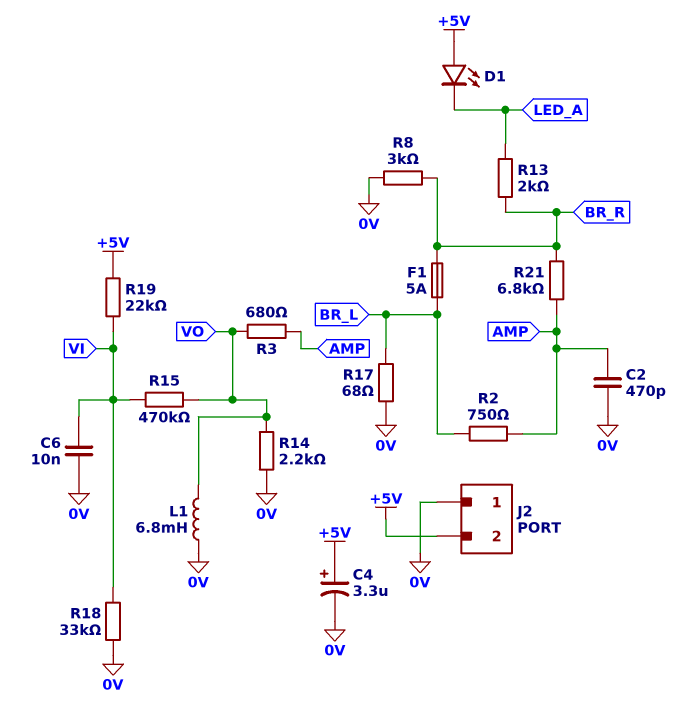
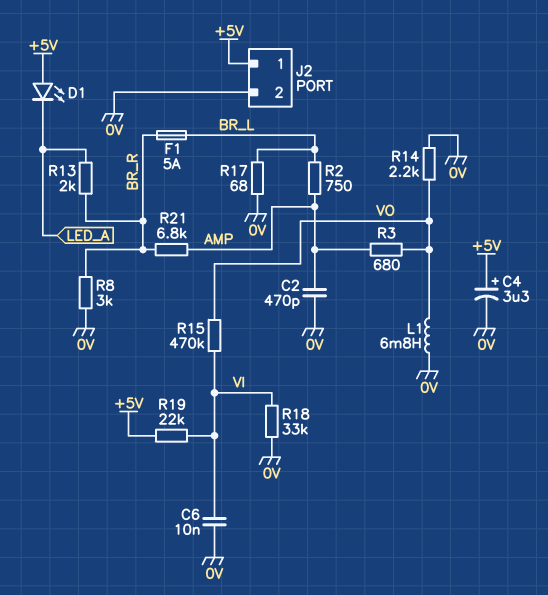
J2 pin 1: 0V -> +5V
J2 pin 2: +5V -> 0V

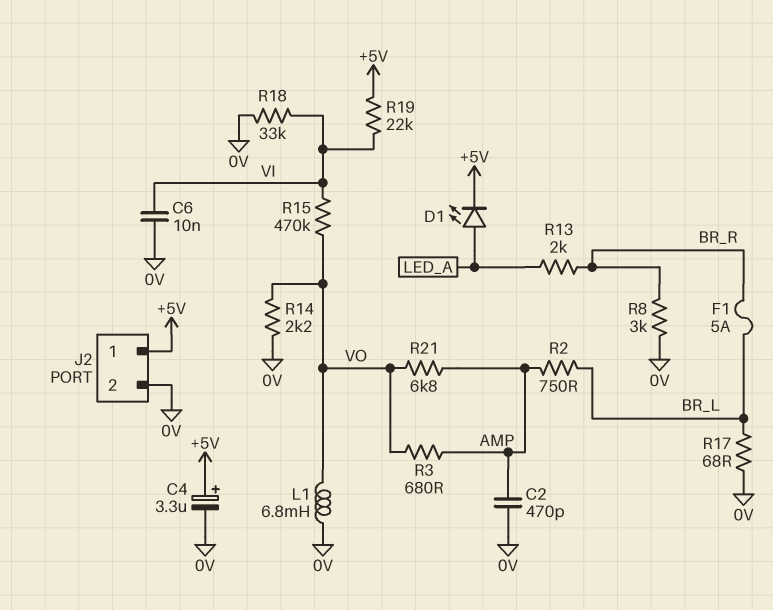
D1: LED (A +5V, K LED_A) -> LED (A LED_A, K +5V)
R21: 6.8k (AMP, BR_R) -> 6.8k (AMP, VO)

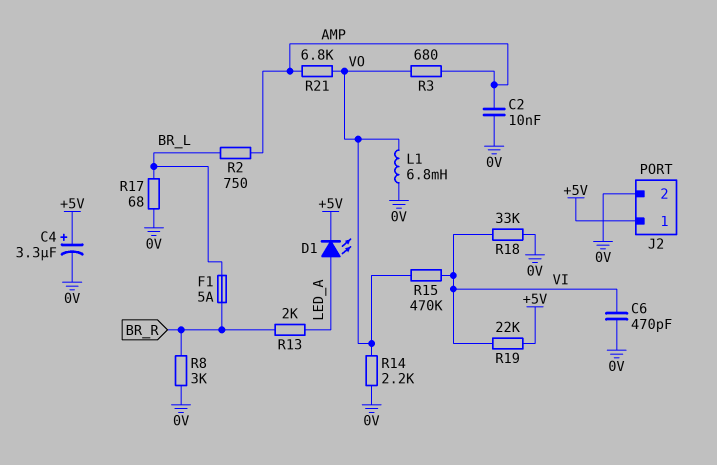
C2: 470pF (0V, AMP) -> 10nF (0V, AMP)
C6: 10nF (0V, VI) -> 470pF (0V, VI)

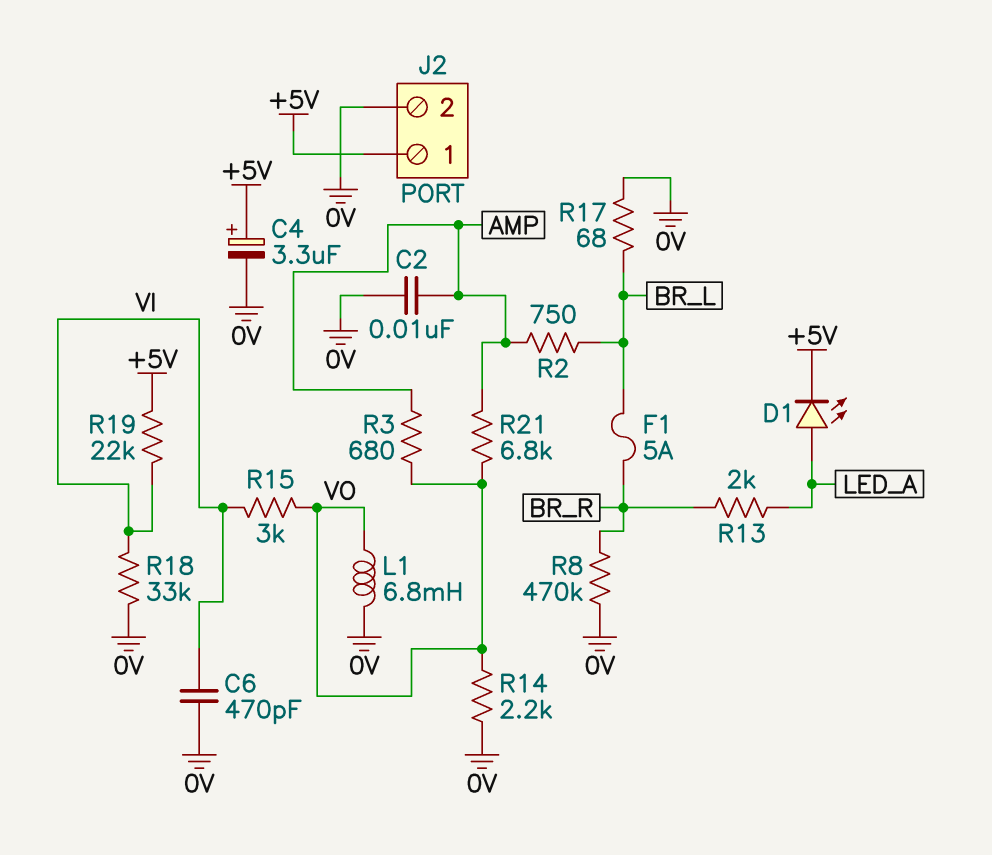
R8: 3k (0V, BR_R) -> 470k (0V, BR_R)
R15: 470k (VI, VO) -> 3k (VI, VO)

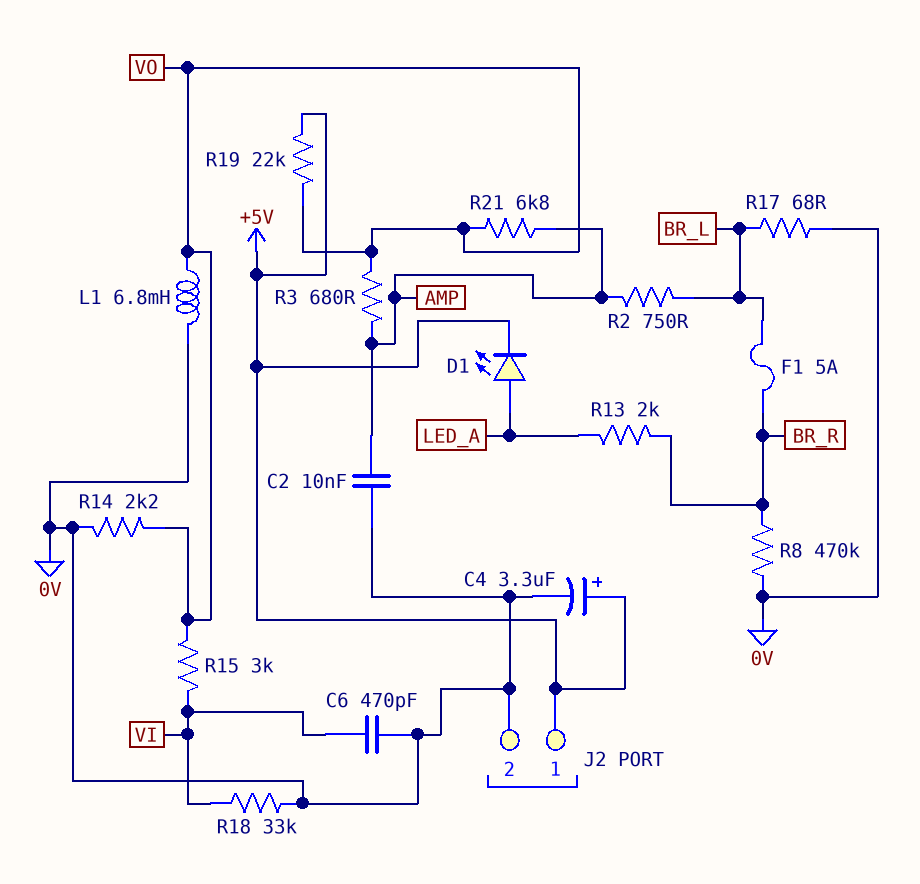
R19: 22k (+5V, VI) -> 22k (+5V, VO)

